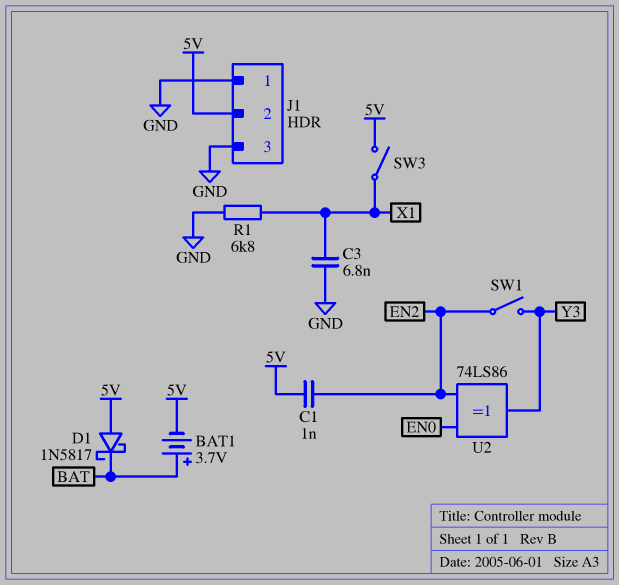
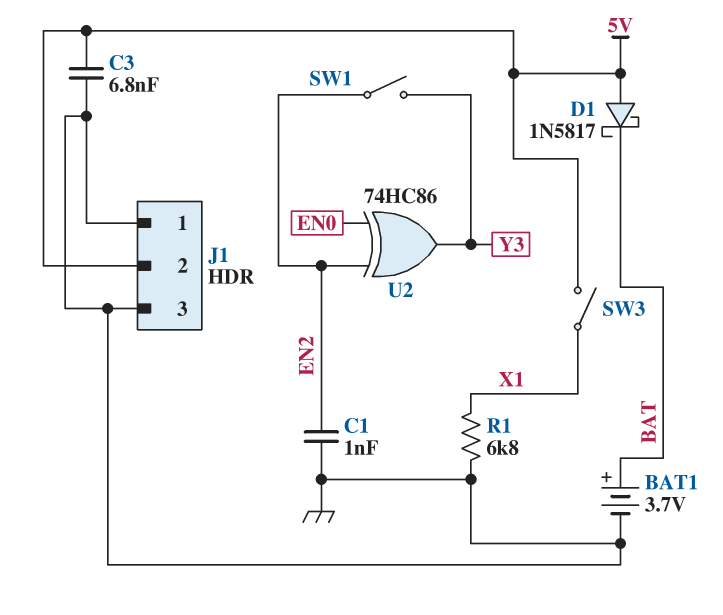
BAT1: 3.7V (plus BAT, minus 5V) -> 3.7V (plus BAT, minus GND)
C1: 1nF (5V, EN2) -> 1nF (EN2, GND)
C3: 6.8nF (GND, X1) -> 6.8nF (5V, GND)
U2: XOR 74LS86 (in EN0, in EN2, out Y3) -> XOR 74HC86 (in EN0, in EN2, out Y3)

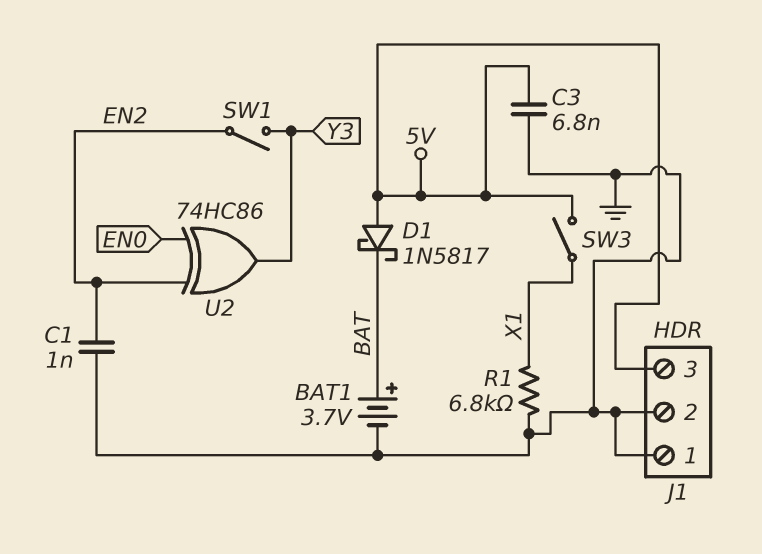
J1 pin 2: 5V -> GND
J1 pin 3: GND -> 5V

